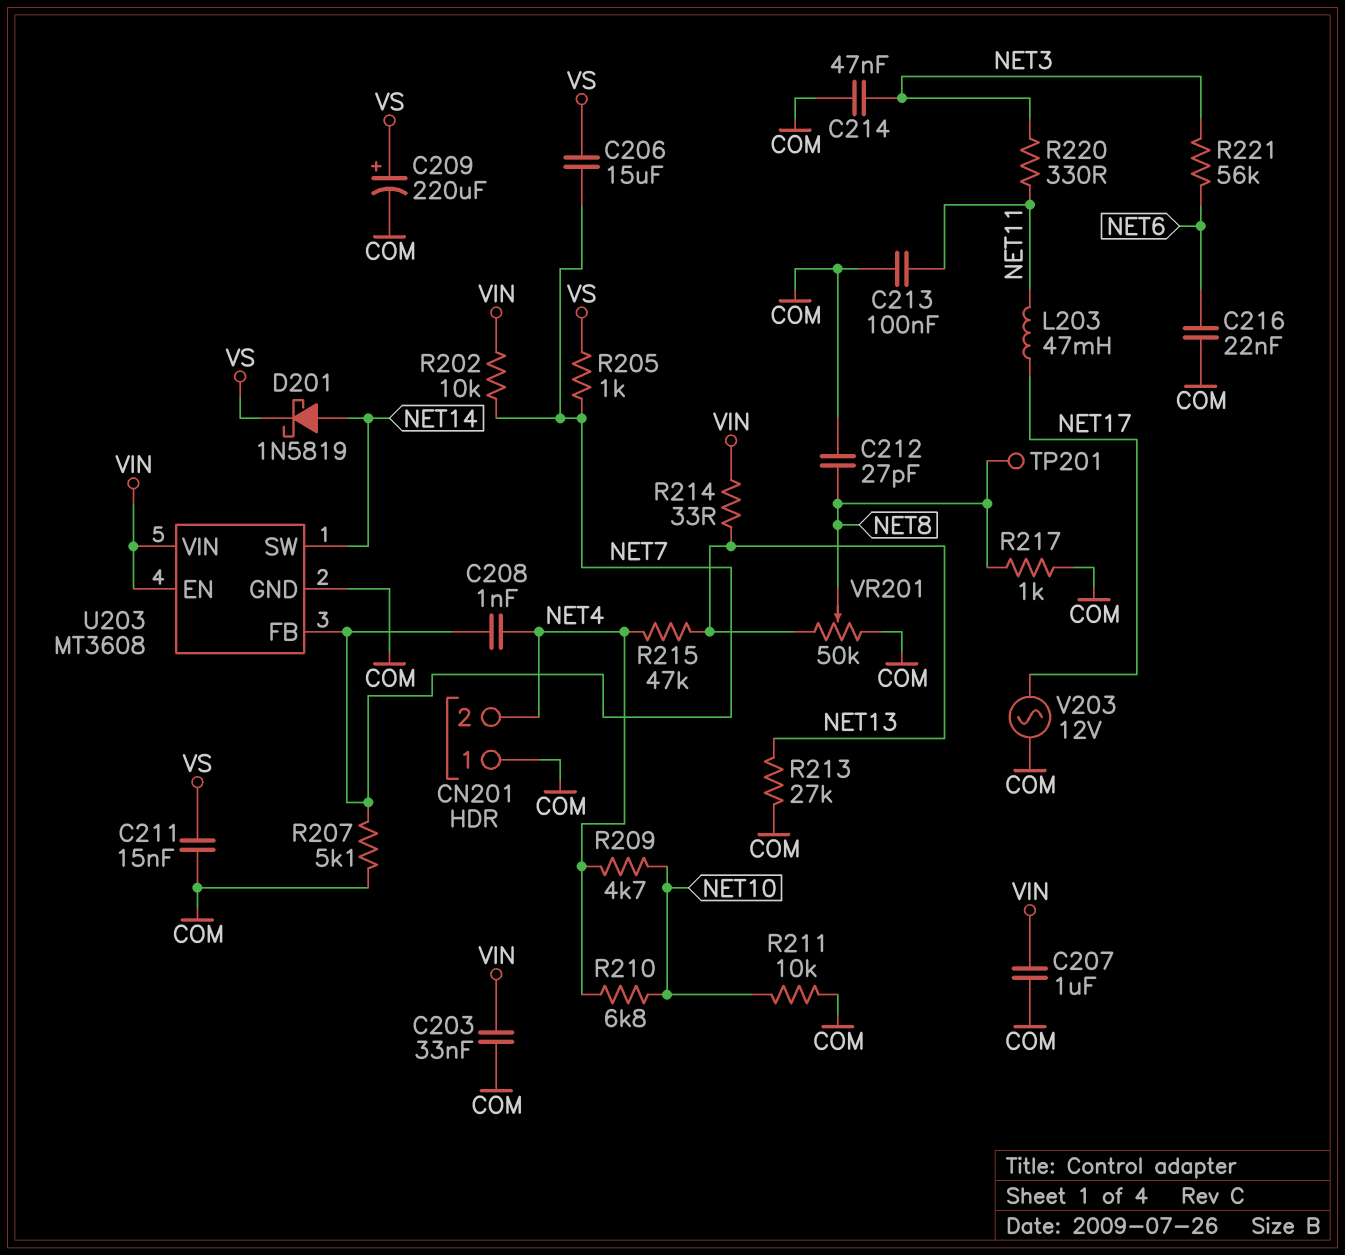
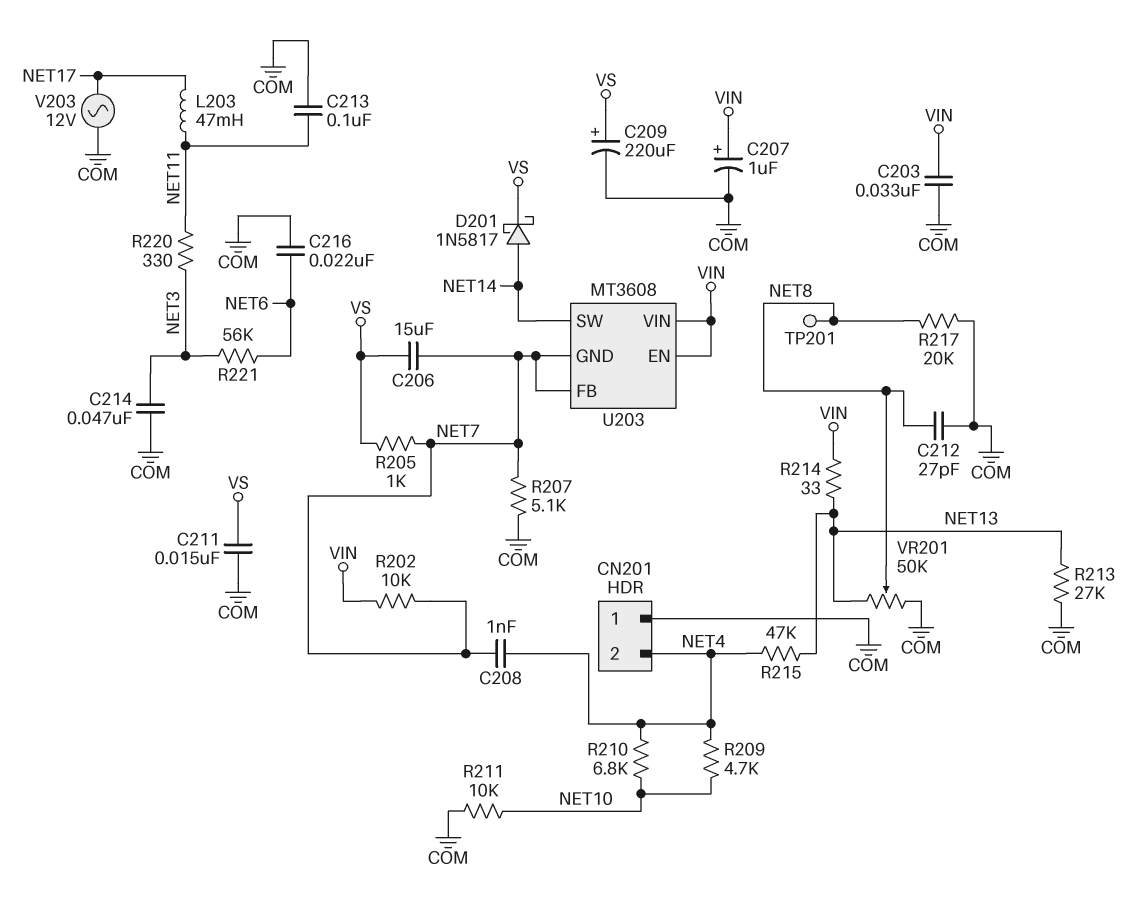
C207: 1uF (COM, VIN) -> 1uF (plus VIN, minus COM)
D201: schottky 1N5819 (A NET14, K VS) -> schottky 1N5817 (A NET14, K VS)
R217: 1k (COM, NET8) -> 20k (COM, NET8)
U203 pin GND: COM -> NET7

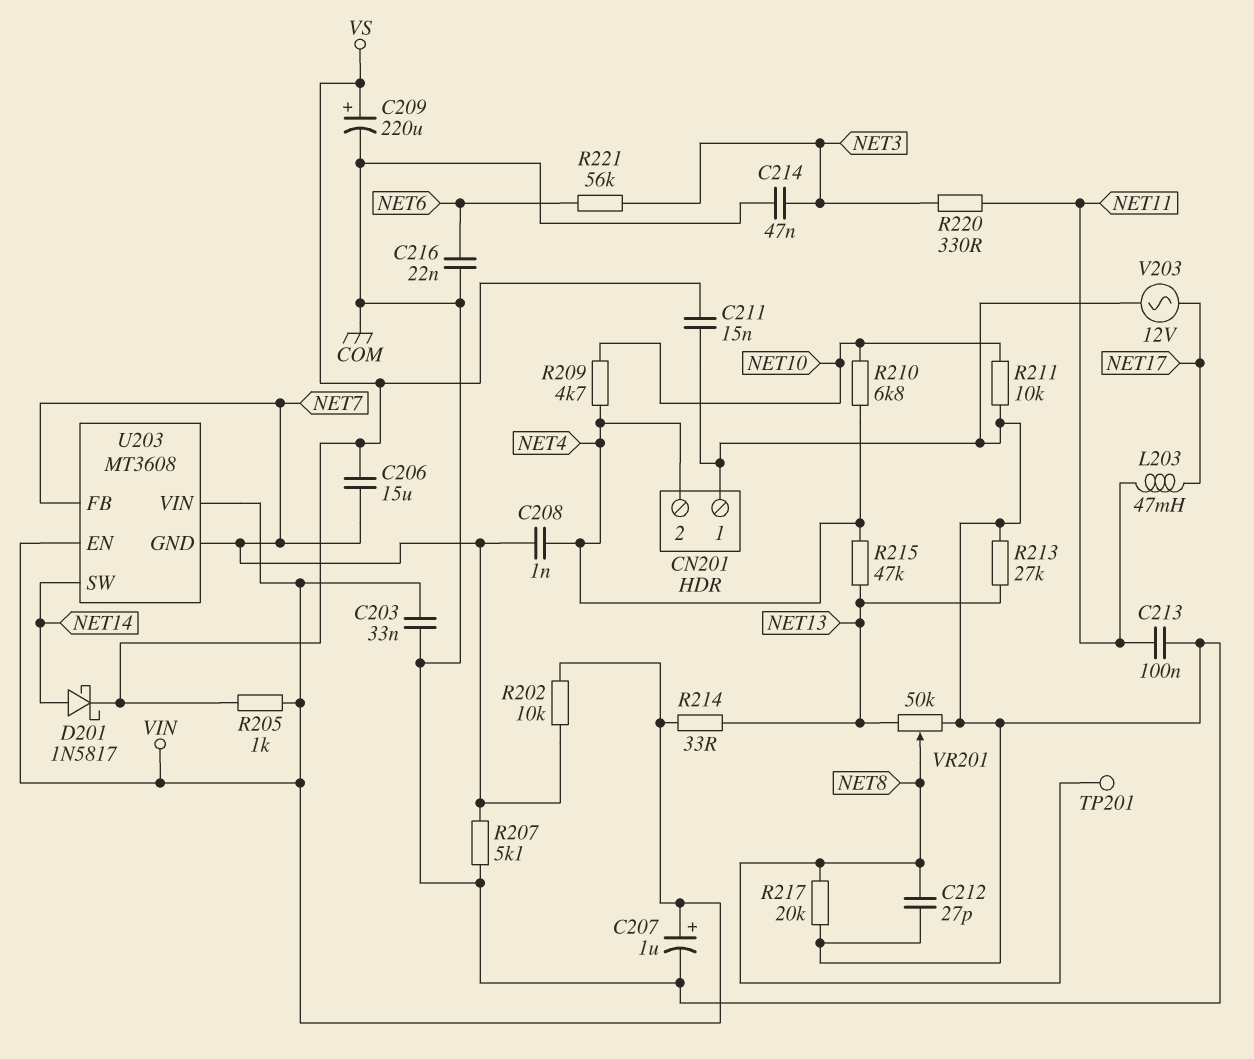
R205: 1k (NET7, VS) -> 1k (VIN, VS)

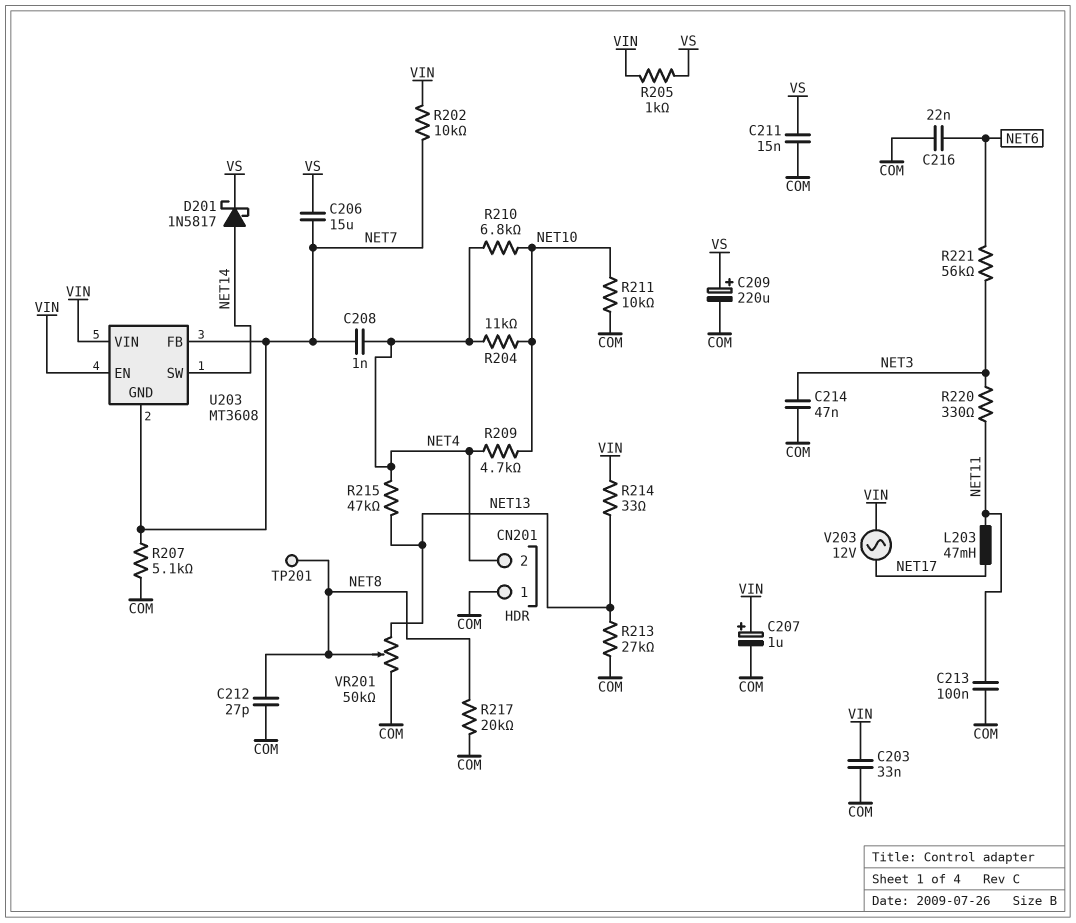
R204: none -> 11k (NET4, NET10)
V203: AC 12V (COM, NET17) -> AC 12V (NET17, VIN)

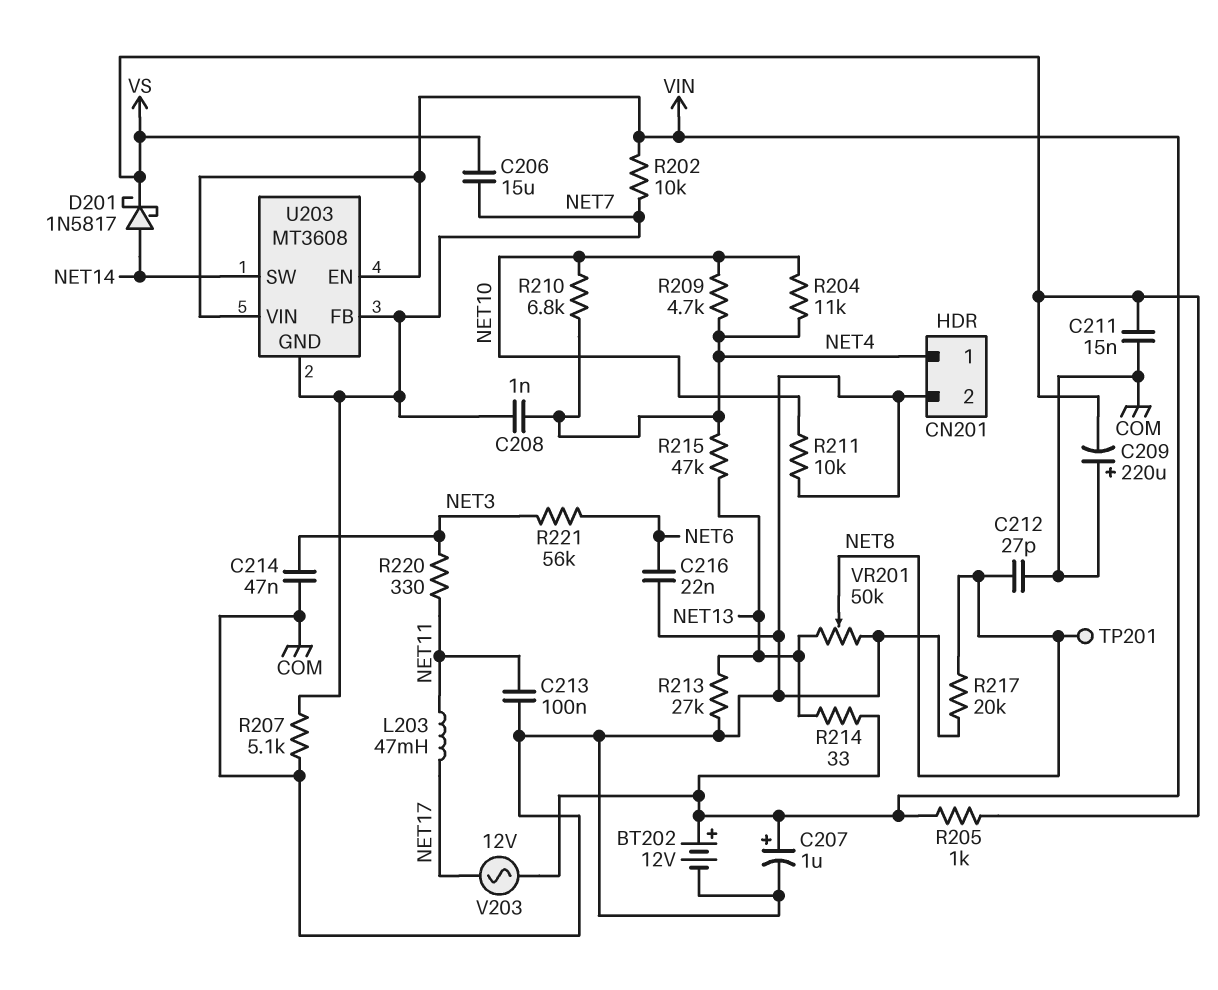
BT202: none -> 12V (plus VIN, minus COM)
C203: 33nF (COM, VIN) -> none
C209: 220uF (plus VS, minus COM) -> 220uF (plus COM, minus VS)
CN201 pin 1: COM -> NET4
CN201 pin 2: NET4 -> COM

